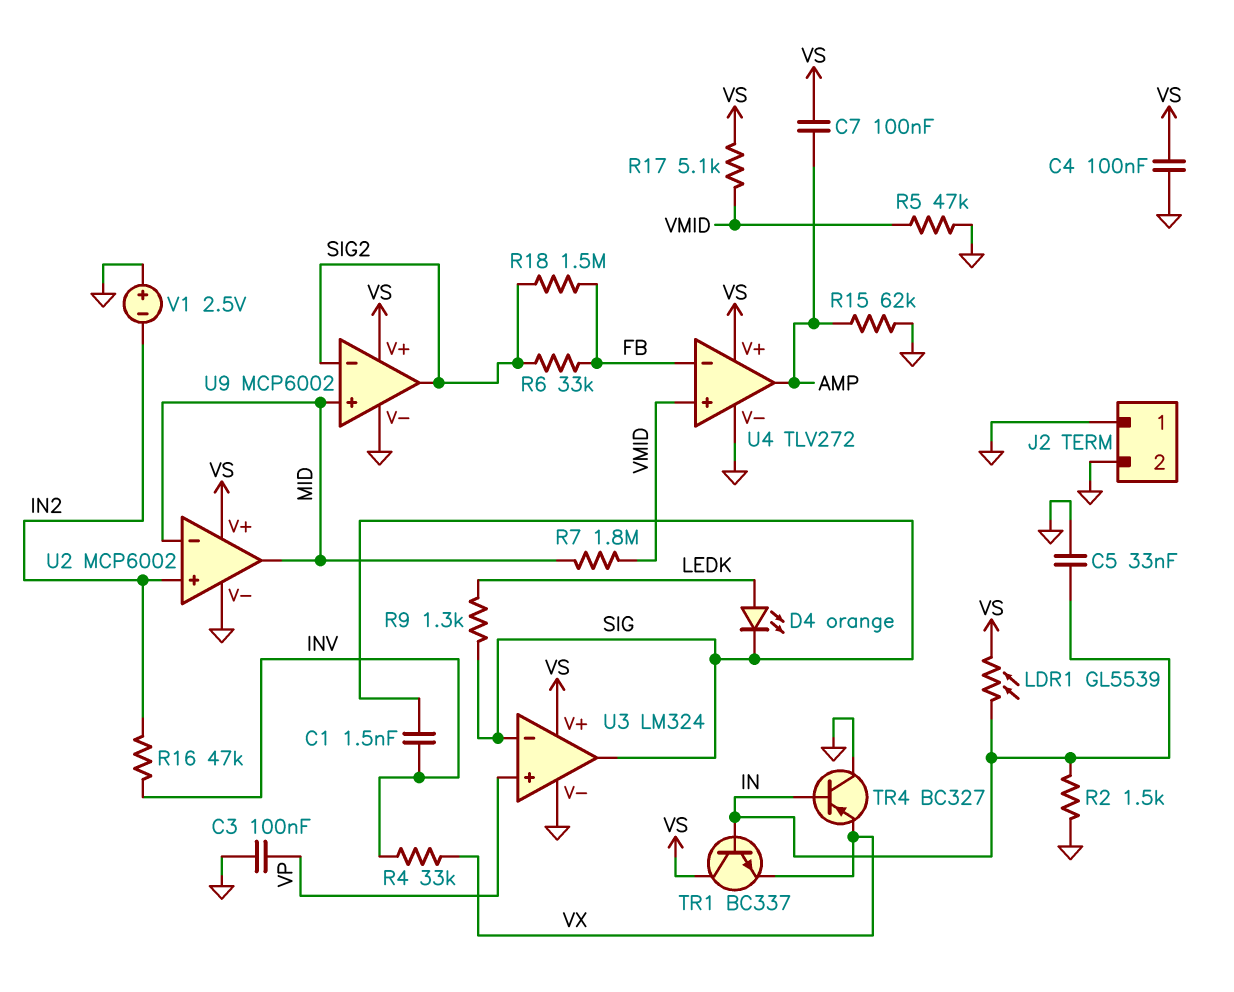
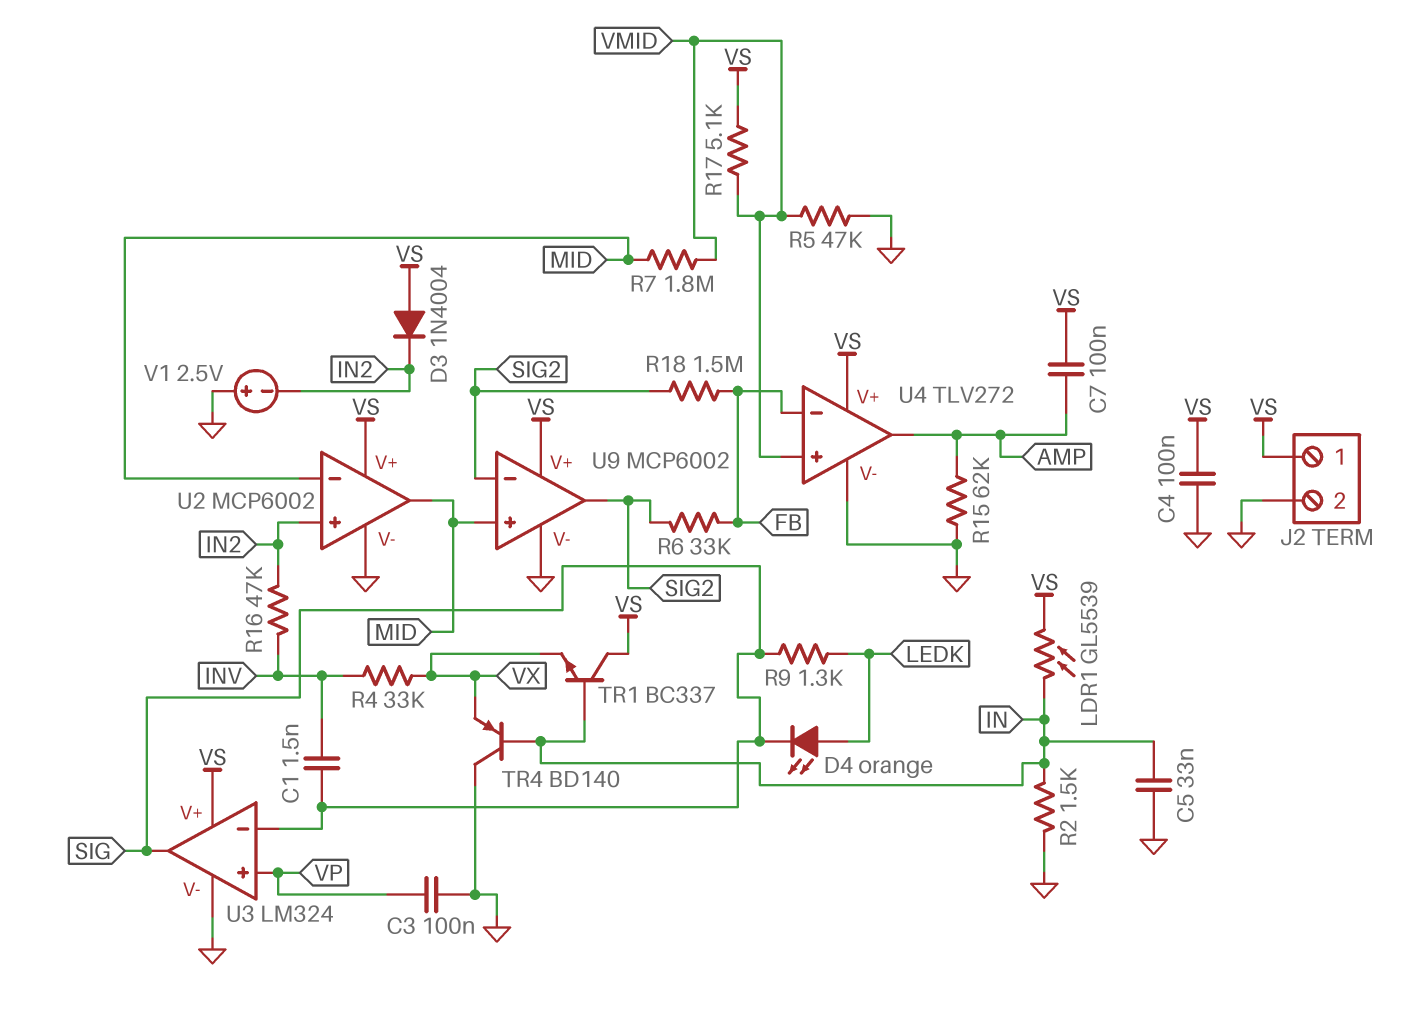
D3: none -> diode 1N4004 (A VS, K IN2)
J2 pin 1: GND -> VS
TR4: PNP BC327 (B IN, C GND, E VX) -> PNP BD140 (B IN, C GND, E VX)

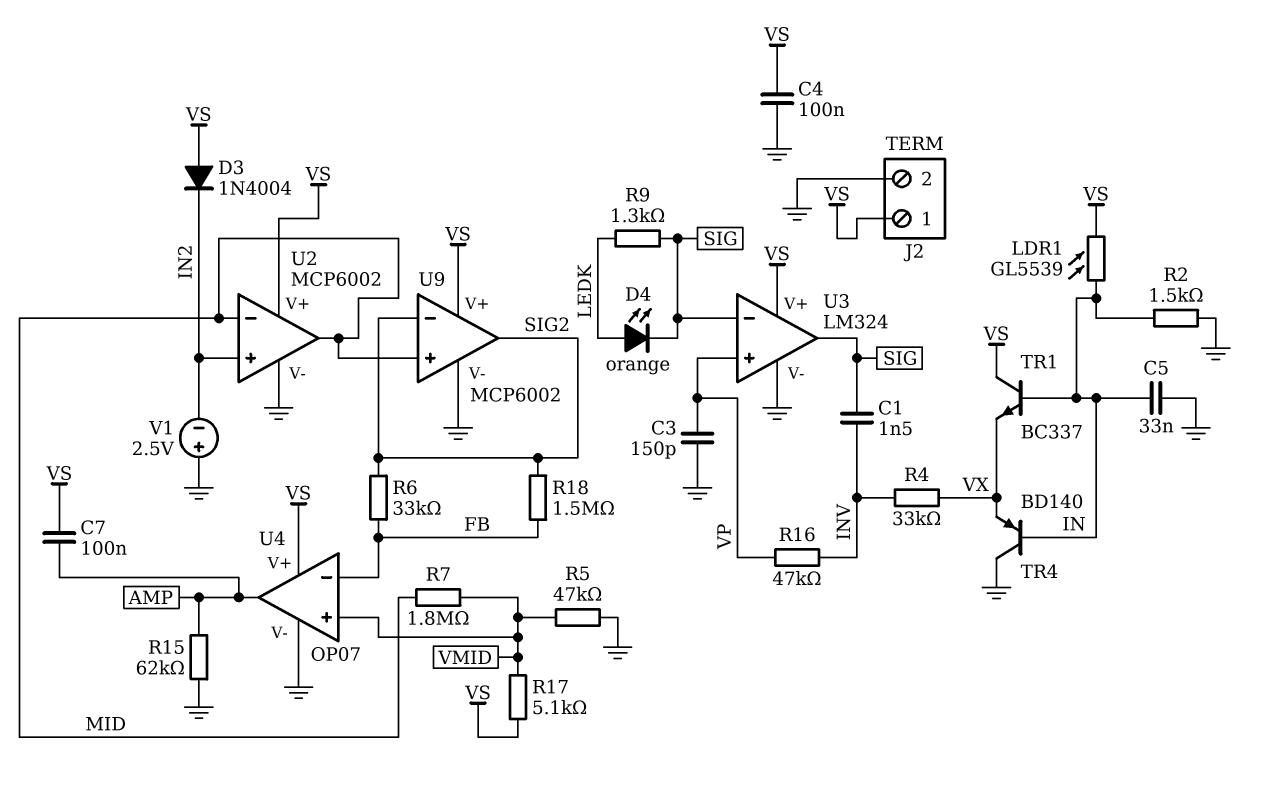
C3: 100nF (GND, VP) -> 150pF (GND, VP)
R16: 47k (IN2, INV) -> 47k (INV, VP)
U4: TLV272 -> OP07

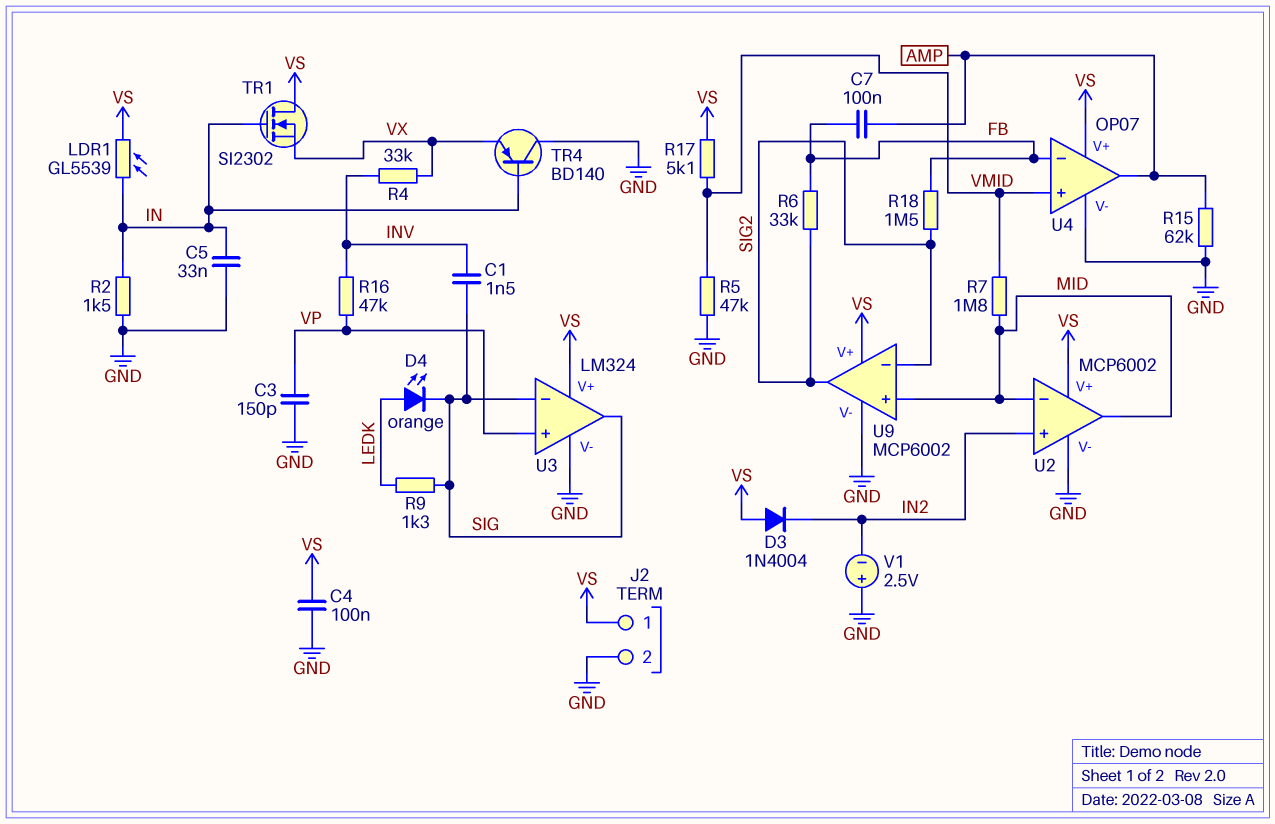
C7: 100nF (AMP, VS) -> 100nF (AMP, FB)
TR1: NPN BC337 (B IN, C VS, E VX) -> NMOS SI2302 (G IN, D VS, S VX)

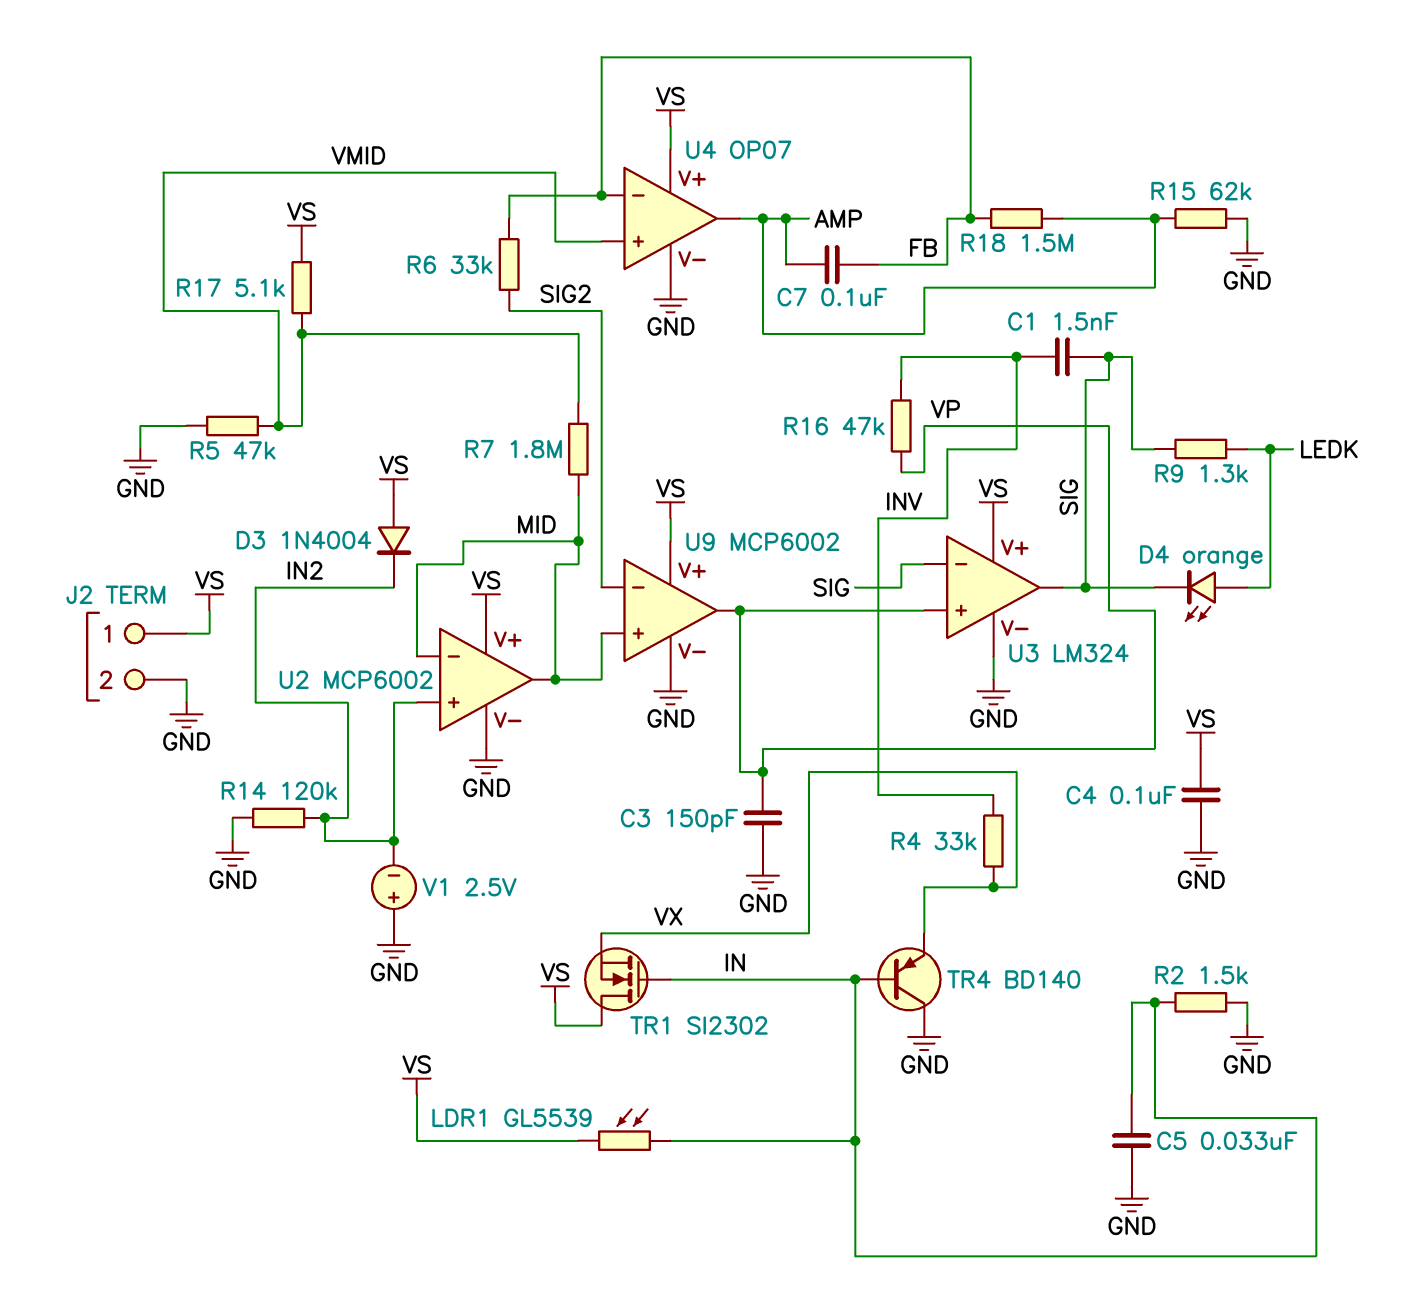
R14: none -> 120k (GND, IN2)
R18: 1.5M (FB, SIG2) -> 1.5M (AMP, FB)
U9 pin out: SIG2 -> VP

